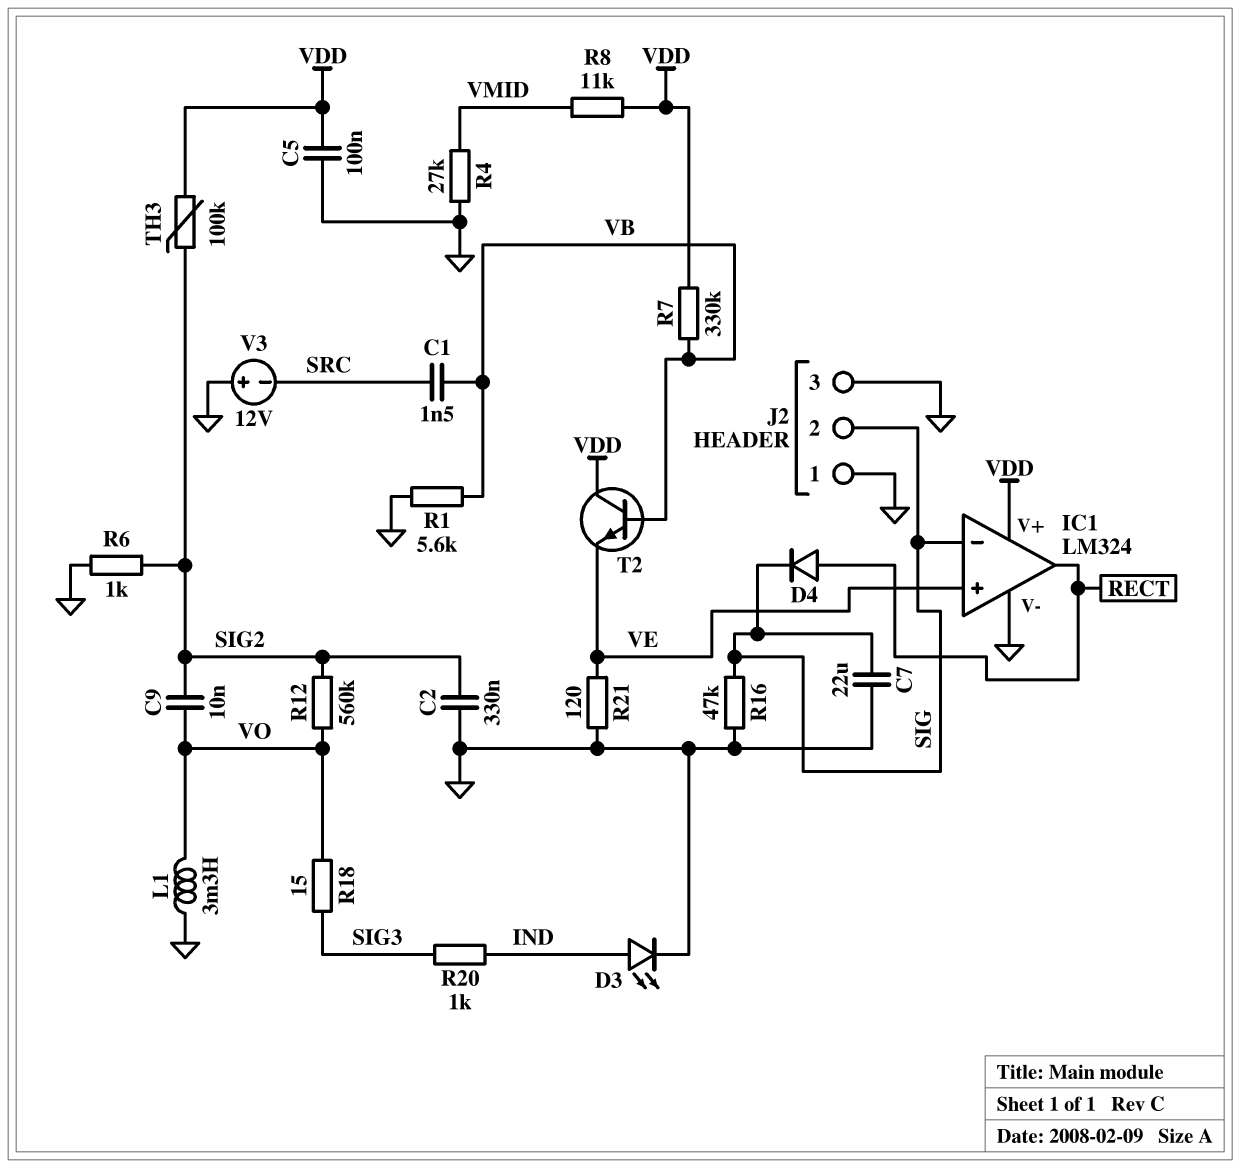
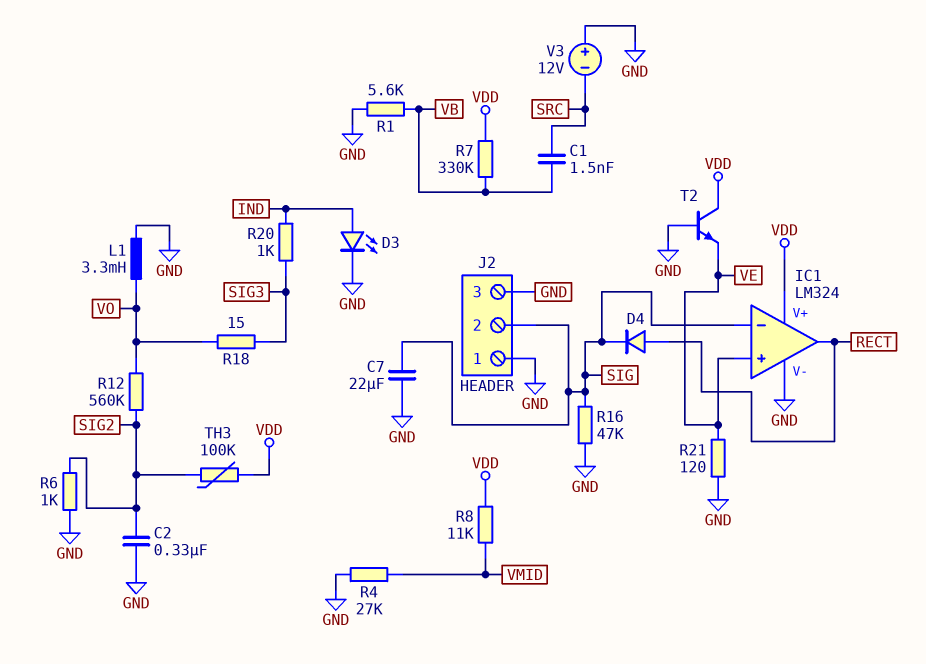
C5: 100nF (GND, VDD) -> none
C9: 10nF (SIG2, VO) -> none
T2: NPN (B VB, C VDD, E VE) -> NPN (B GND, C VDD, E VE)

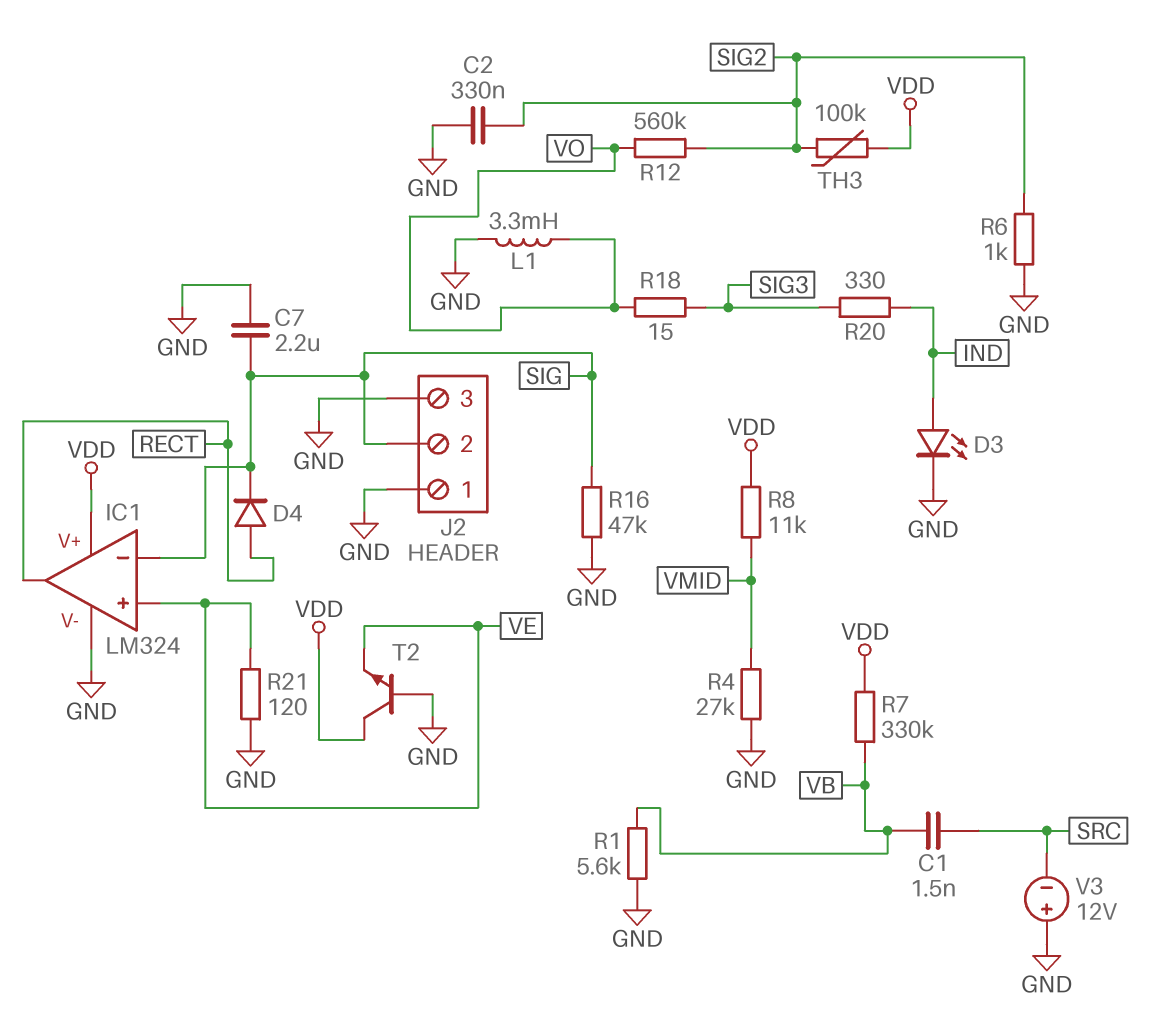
C7: 22uF (GND, SIG) -> 2.2uF (GND, SIG)
R20: 1k (IND, SIG3) -> 330 (IND, SIG3)

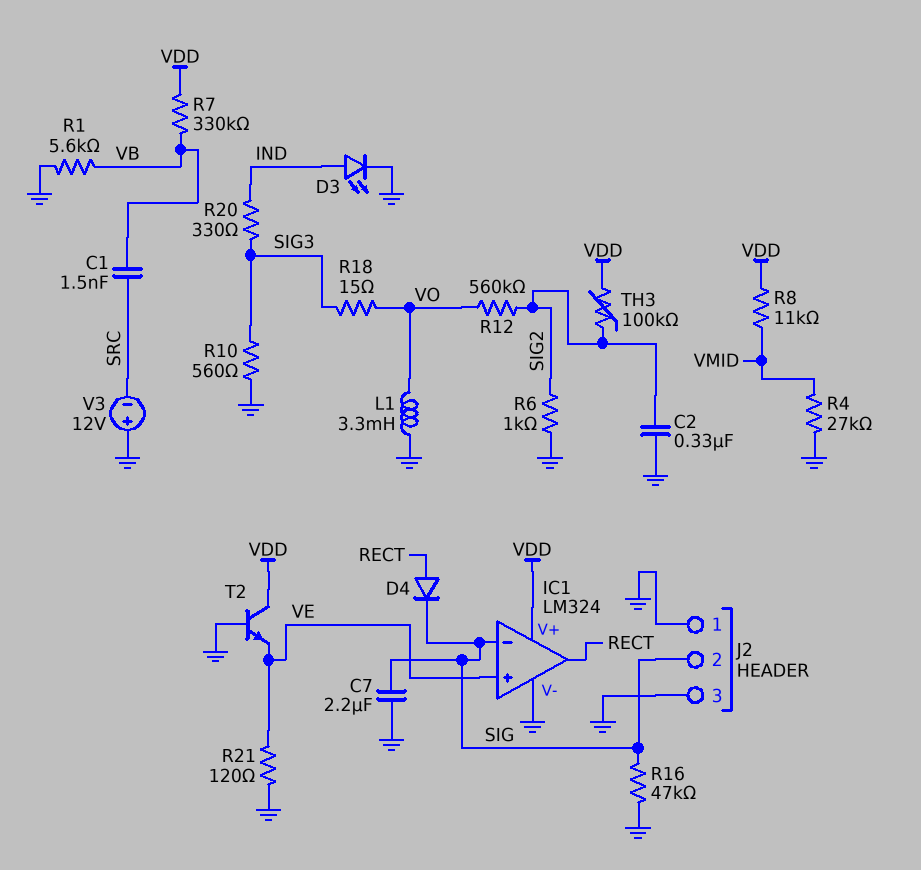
R10: none -> 560 (GND, SIG3)

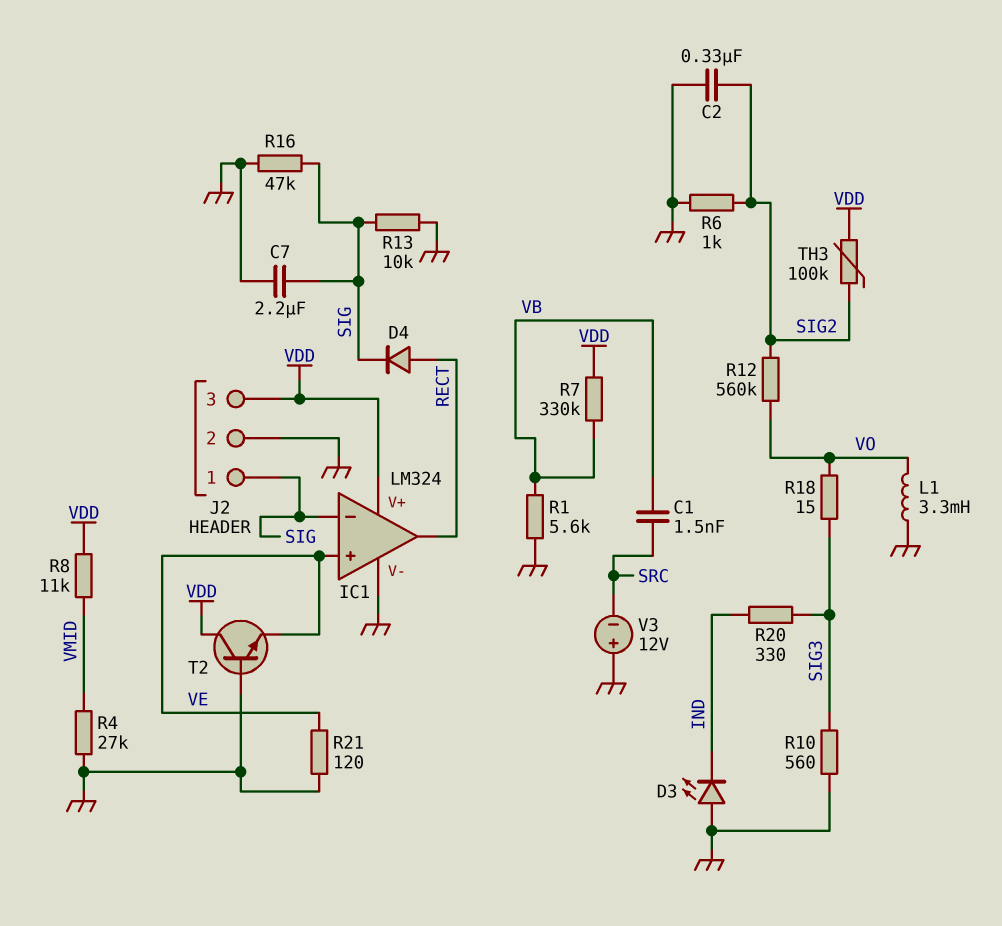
D3: LED (A IND, K GND) -> LED (A GND, K IND)
J2 pin 1: GND -> SIG
J2 pin 2: SIG -> GND
J2 pin 3: GND -> VDD
R13: none -> 10k (GND, SIG)

